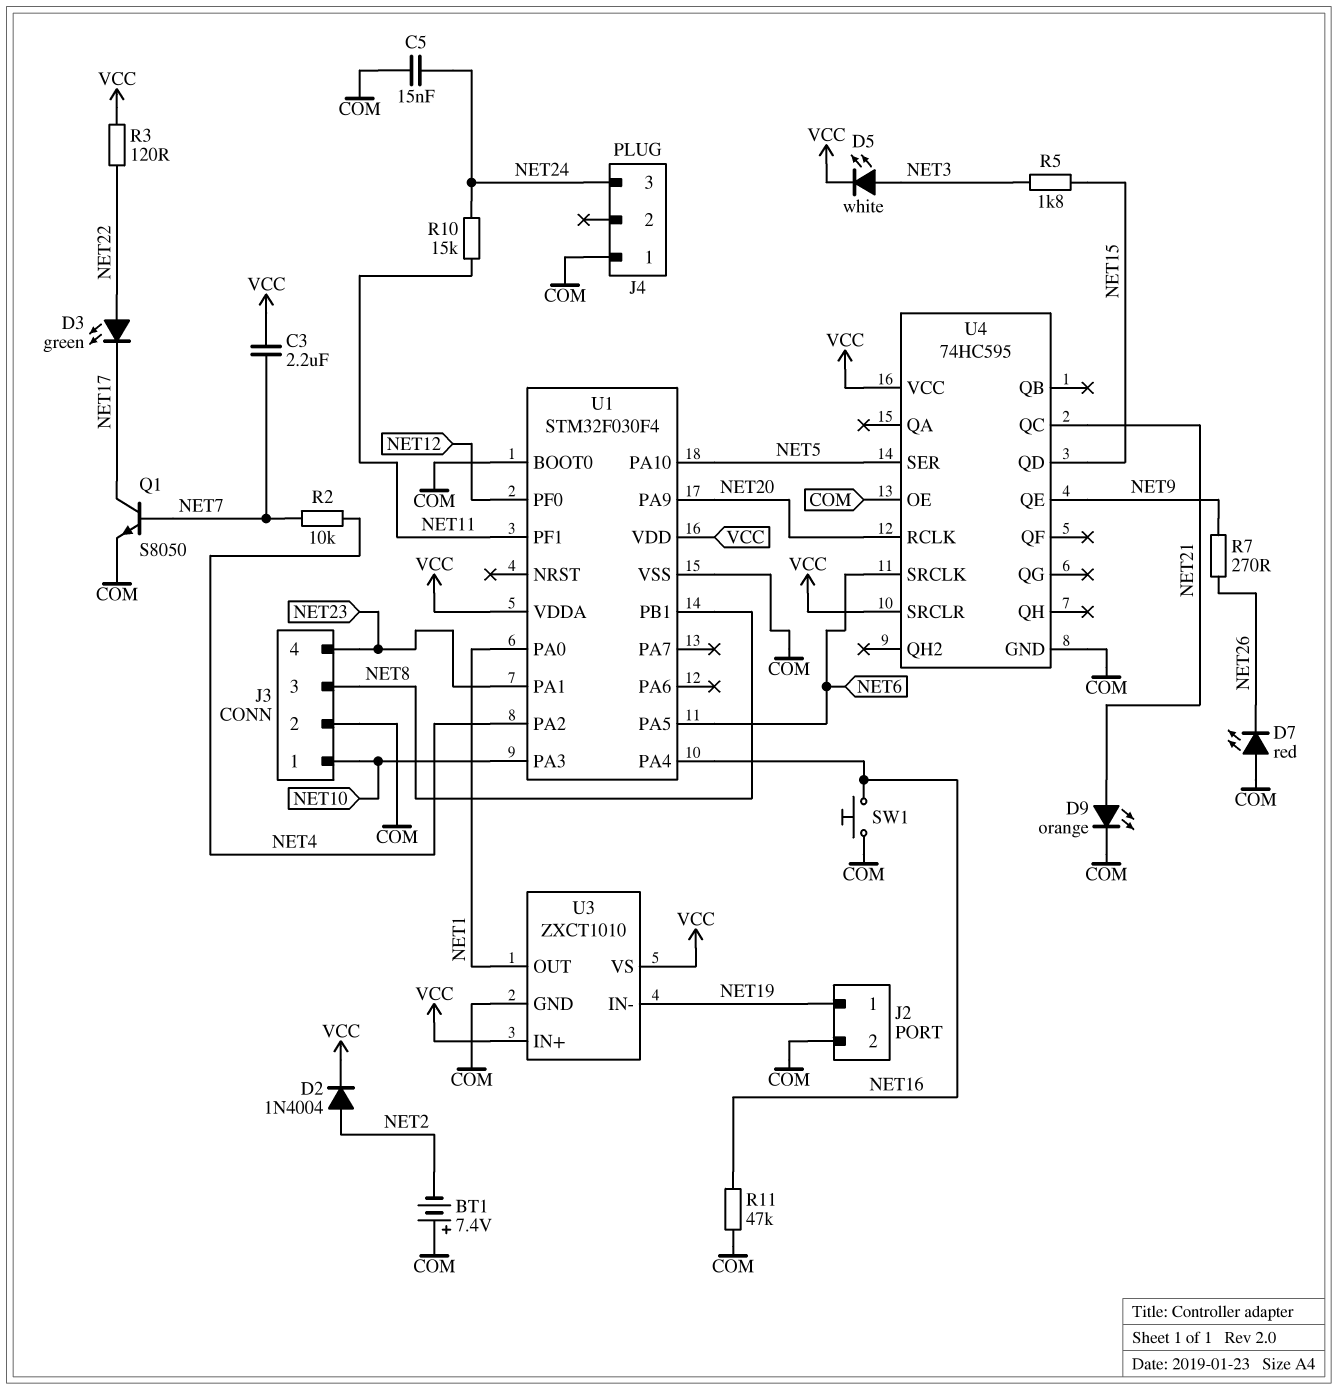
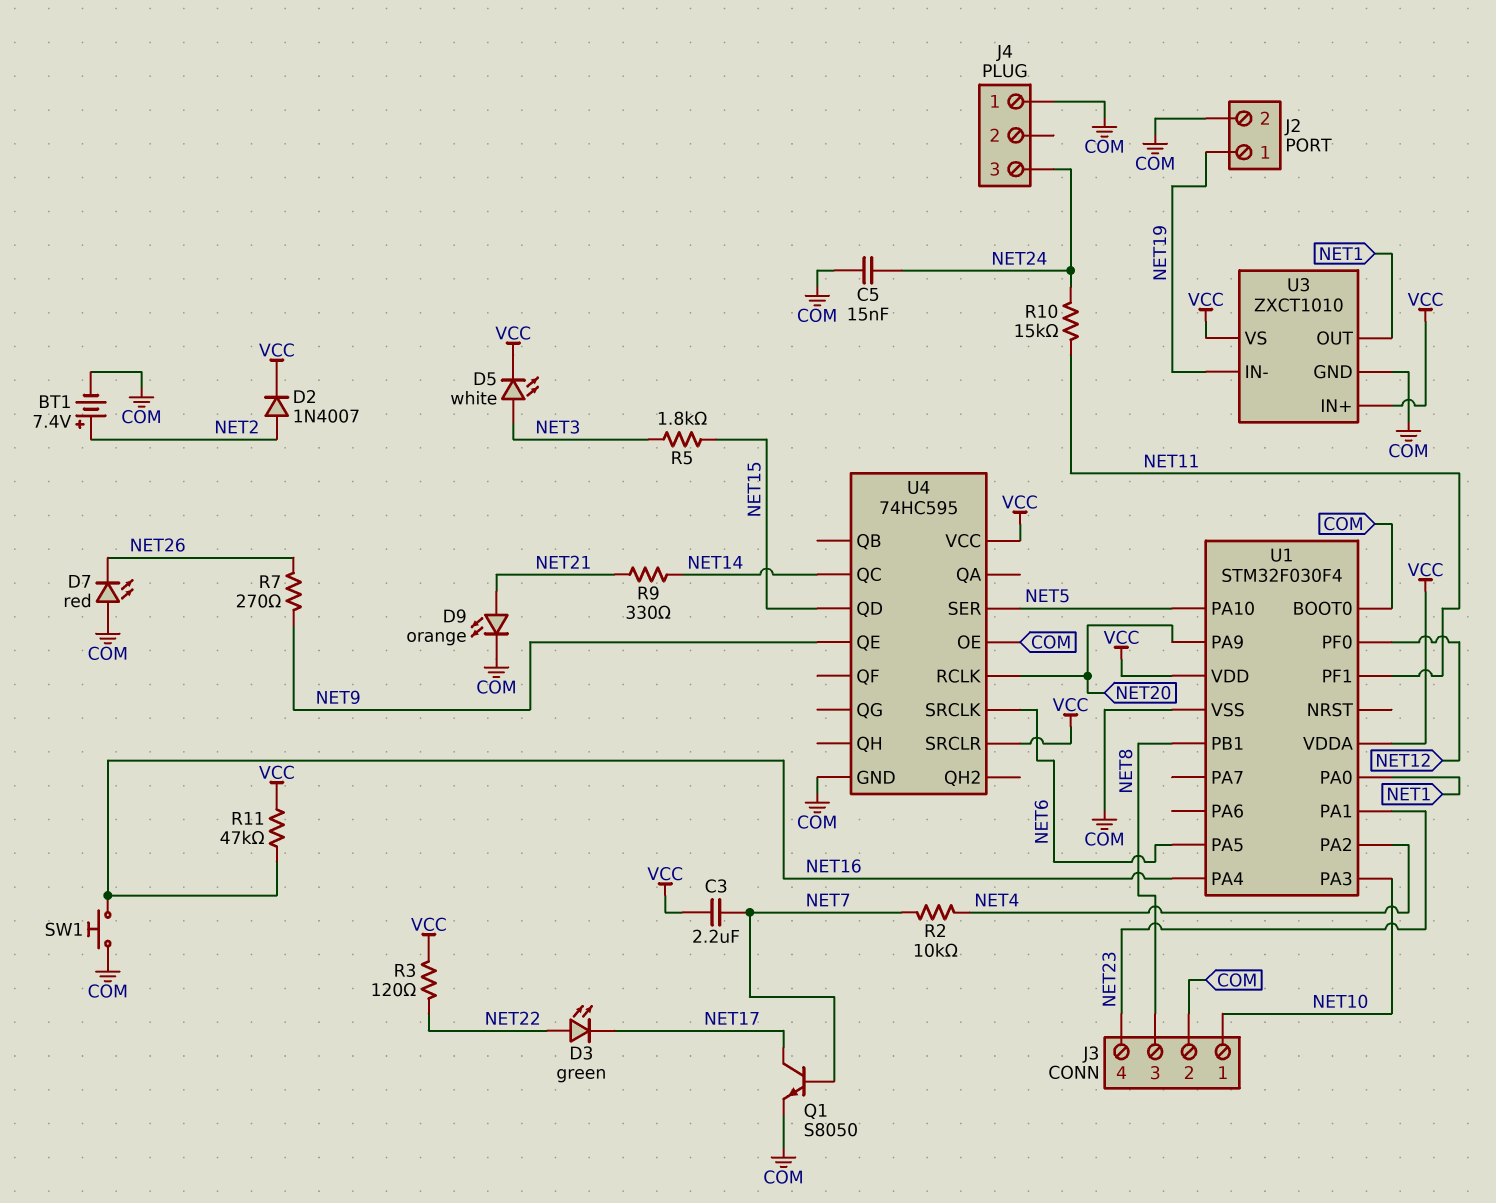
BT1: 7.4V (plus COM, minus NET2) -> 7.4V (plus NET2, minus COM)
D2: diode 1N4004 (A NET2, K VCC) -> diode 1N4007 (A NET2, K VCC)
R9: none -> 330 (NET14, NET21)
R11: 47k (COM, NET16) -> 47k (NET16, VCC)
U4 pin QC: NET21 -> NET14

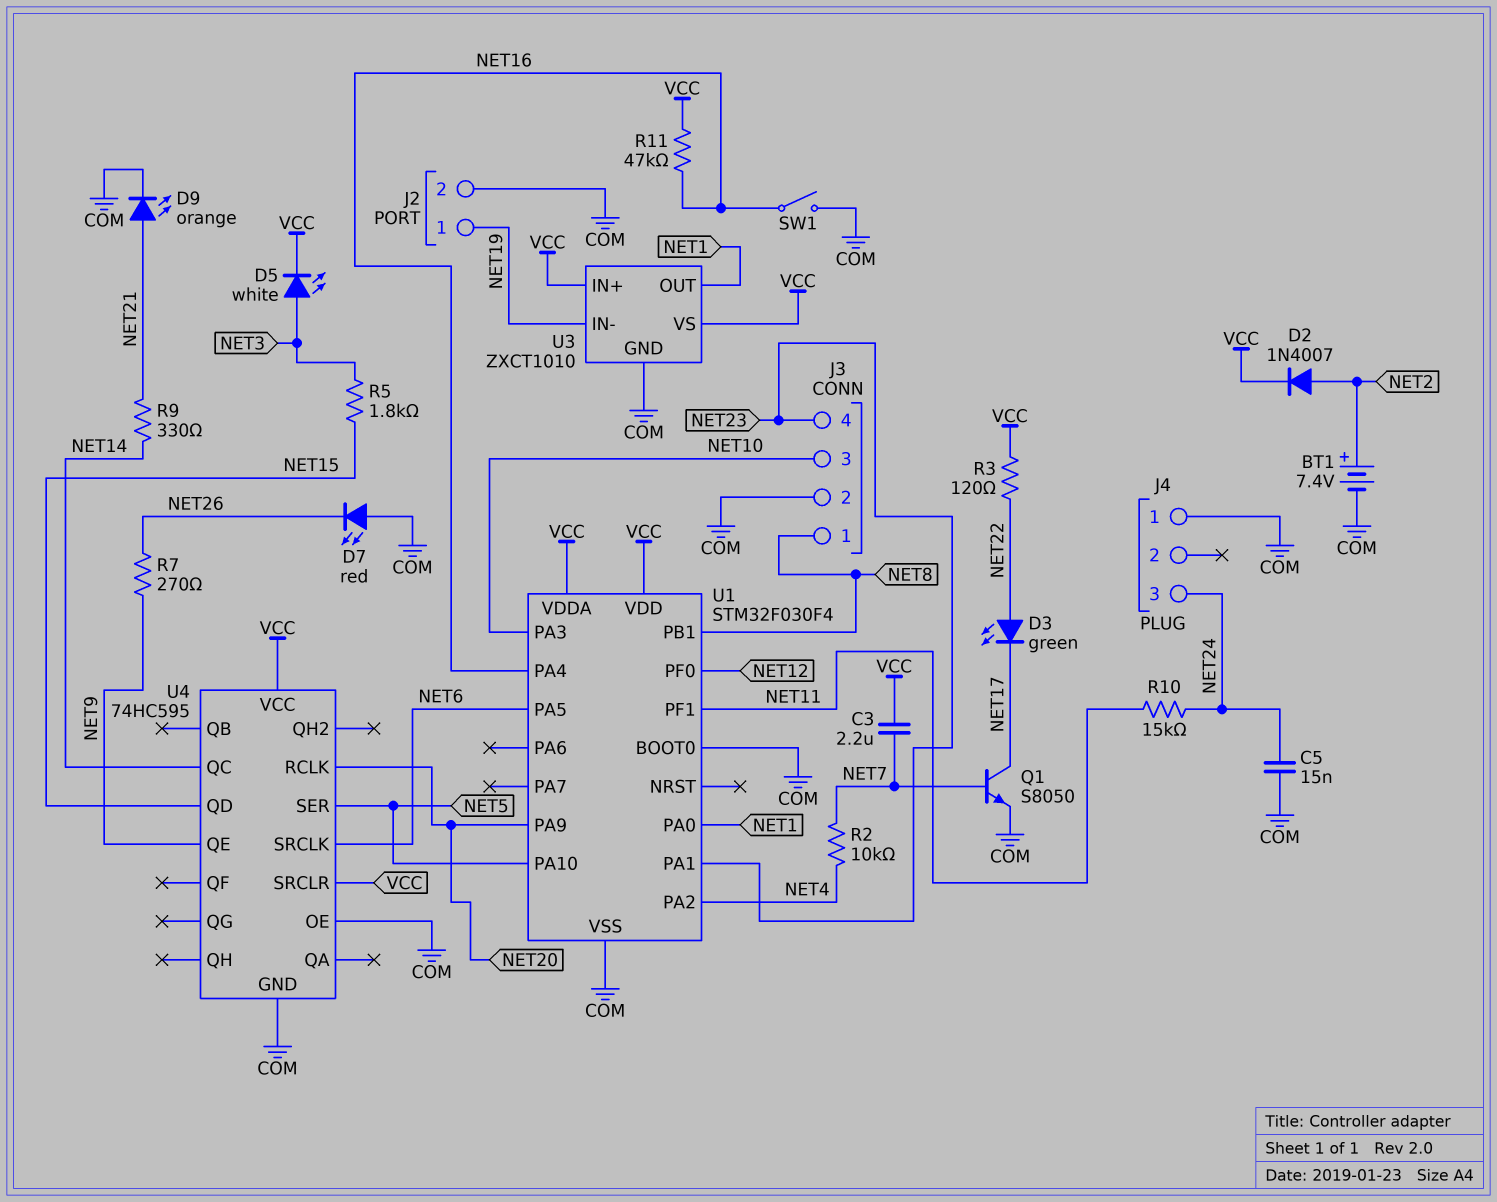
J3 pin 1: NET10 -> NET8
J3 pin 3: NET8 -> NET10
SW1: button (COM, NET16) -> switch (COM, NET16)

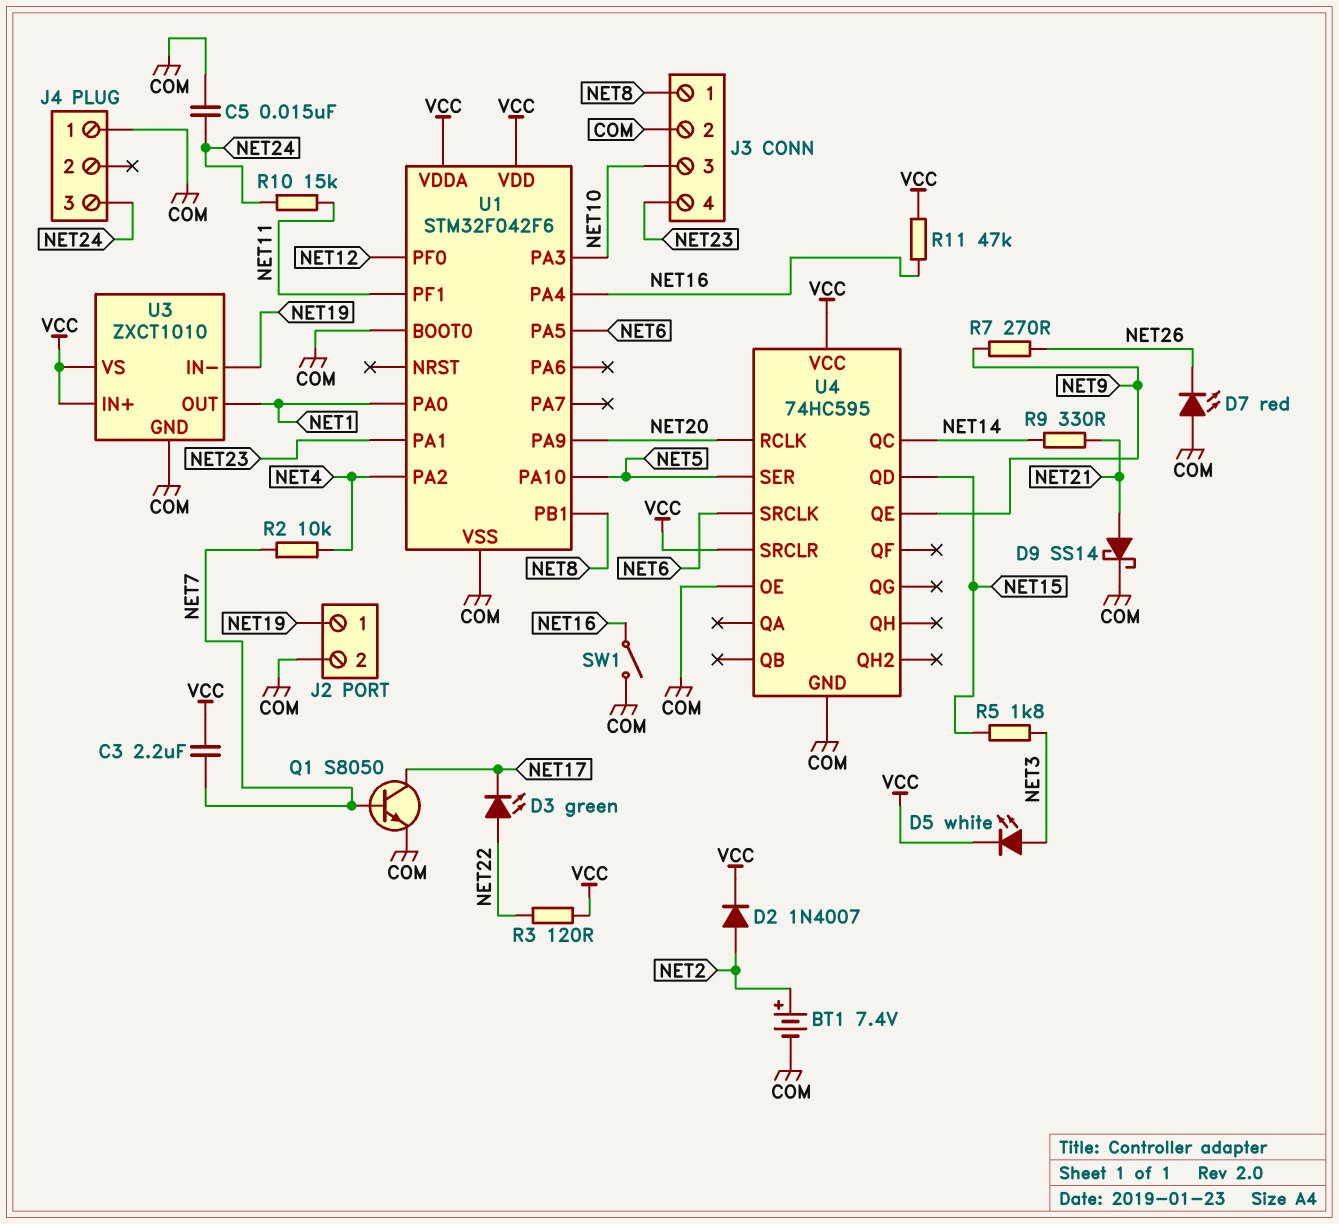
D9: LED orange (A NET21, K COM) -> schottky SS14 (A NET21, K COM)
U1: STM32F030F4 -> STM32F042F6

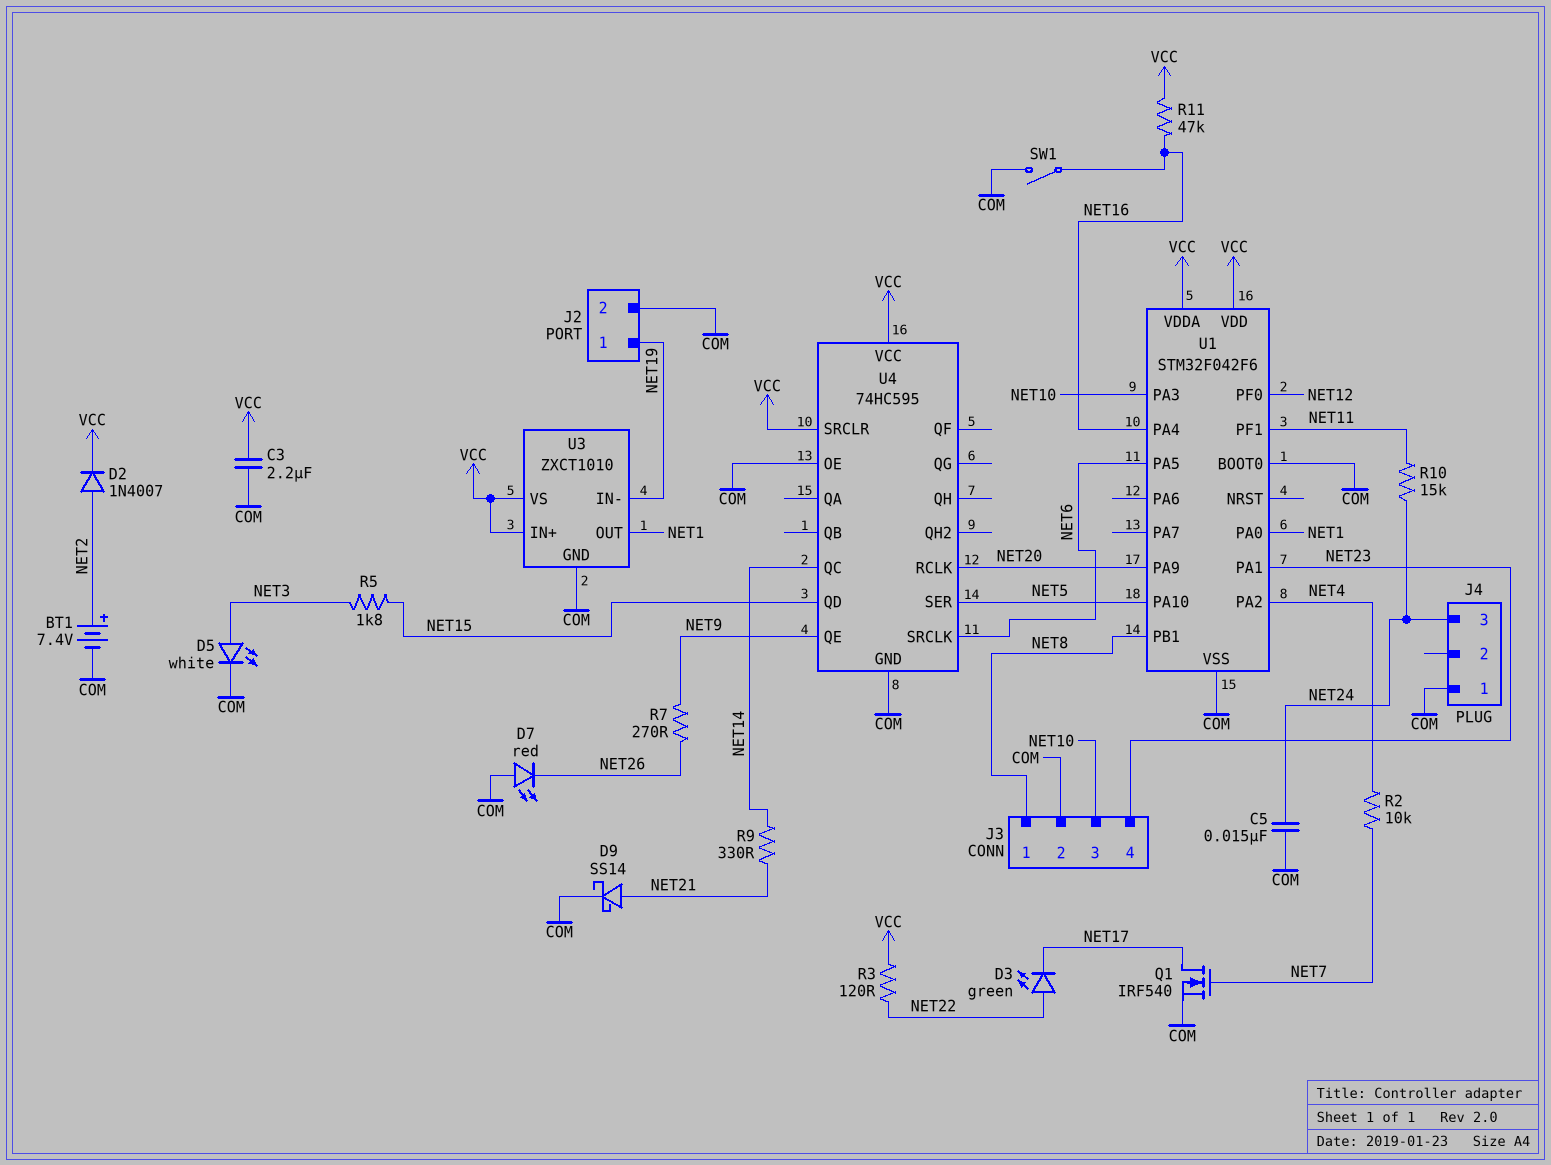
C3: 2.2uF (NET7, VCC) -> 2.2uF (COM, VCC)
D5: LED white (A NET3, K VCC) -> LED white (A NET3, K COM)
Q1: NPN S8050 (B NET7, C NET17, E COM) -> NMOS IRF540 (G NET7, D NET17, S COM)

